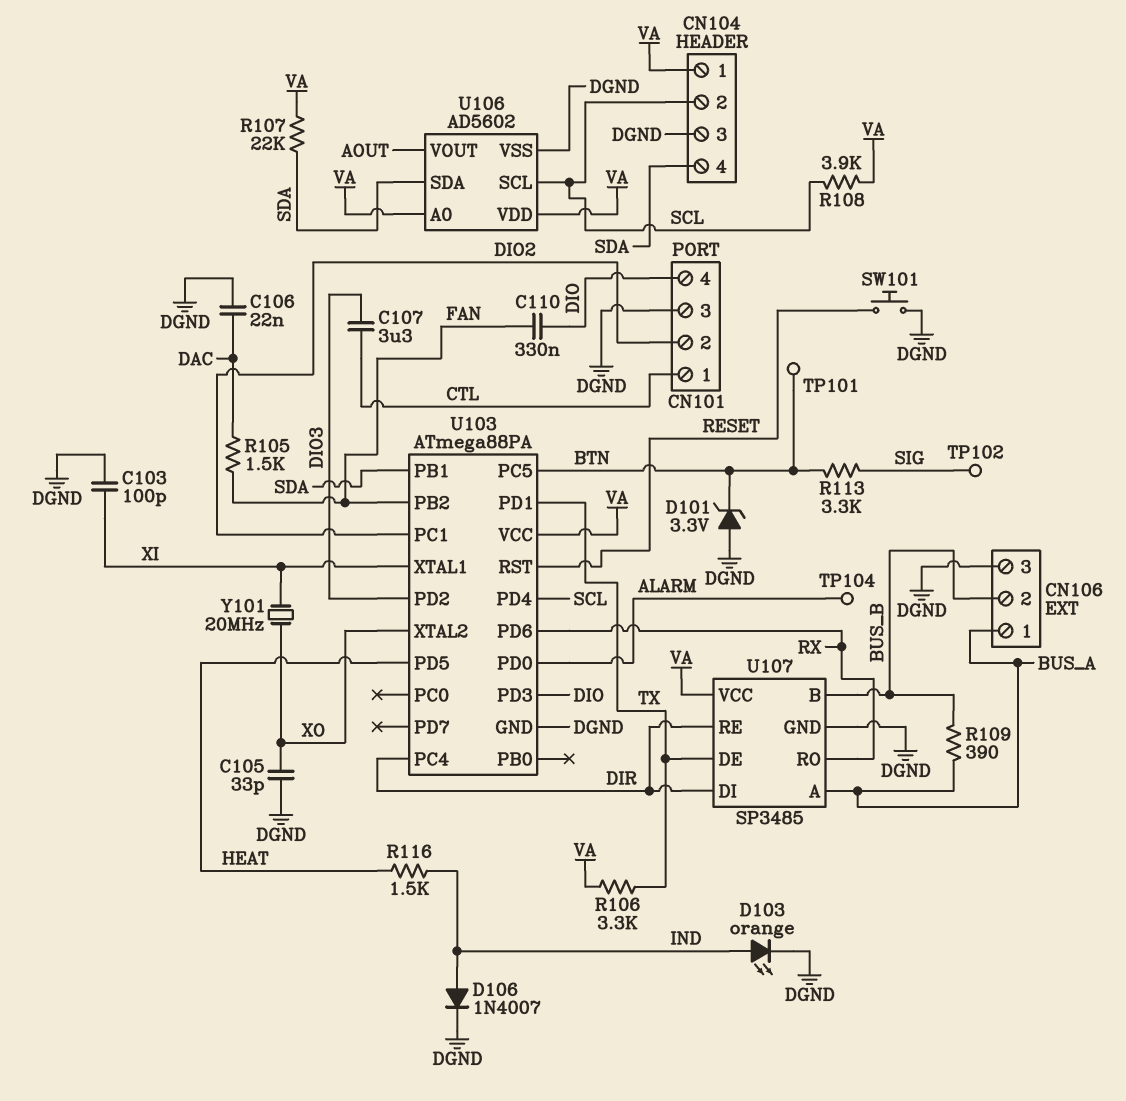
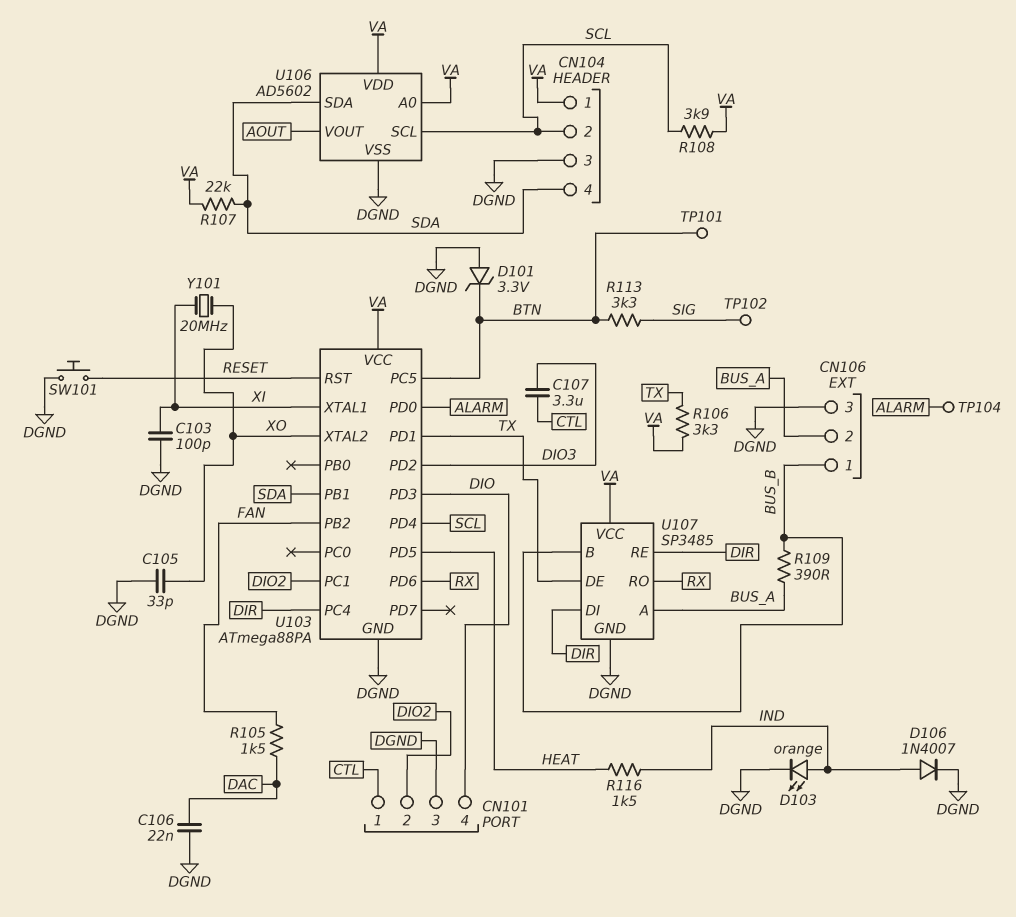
C110: 330nF (DIO, FAN) -> none
CN106 pin 1: BUS_A -> BUS_B
CN106 pin 2: BUS_B -> BUS_A

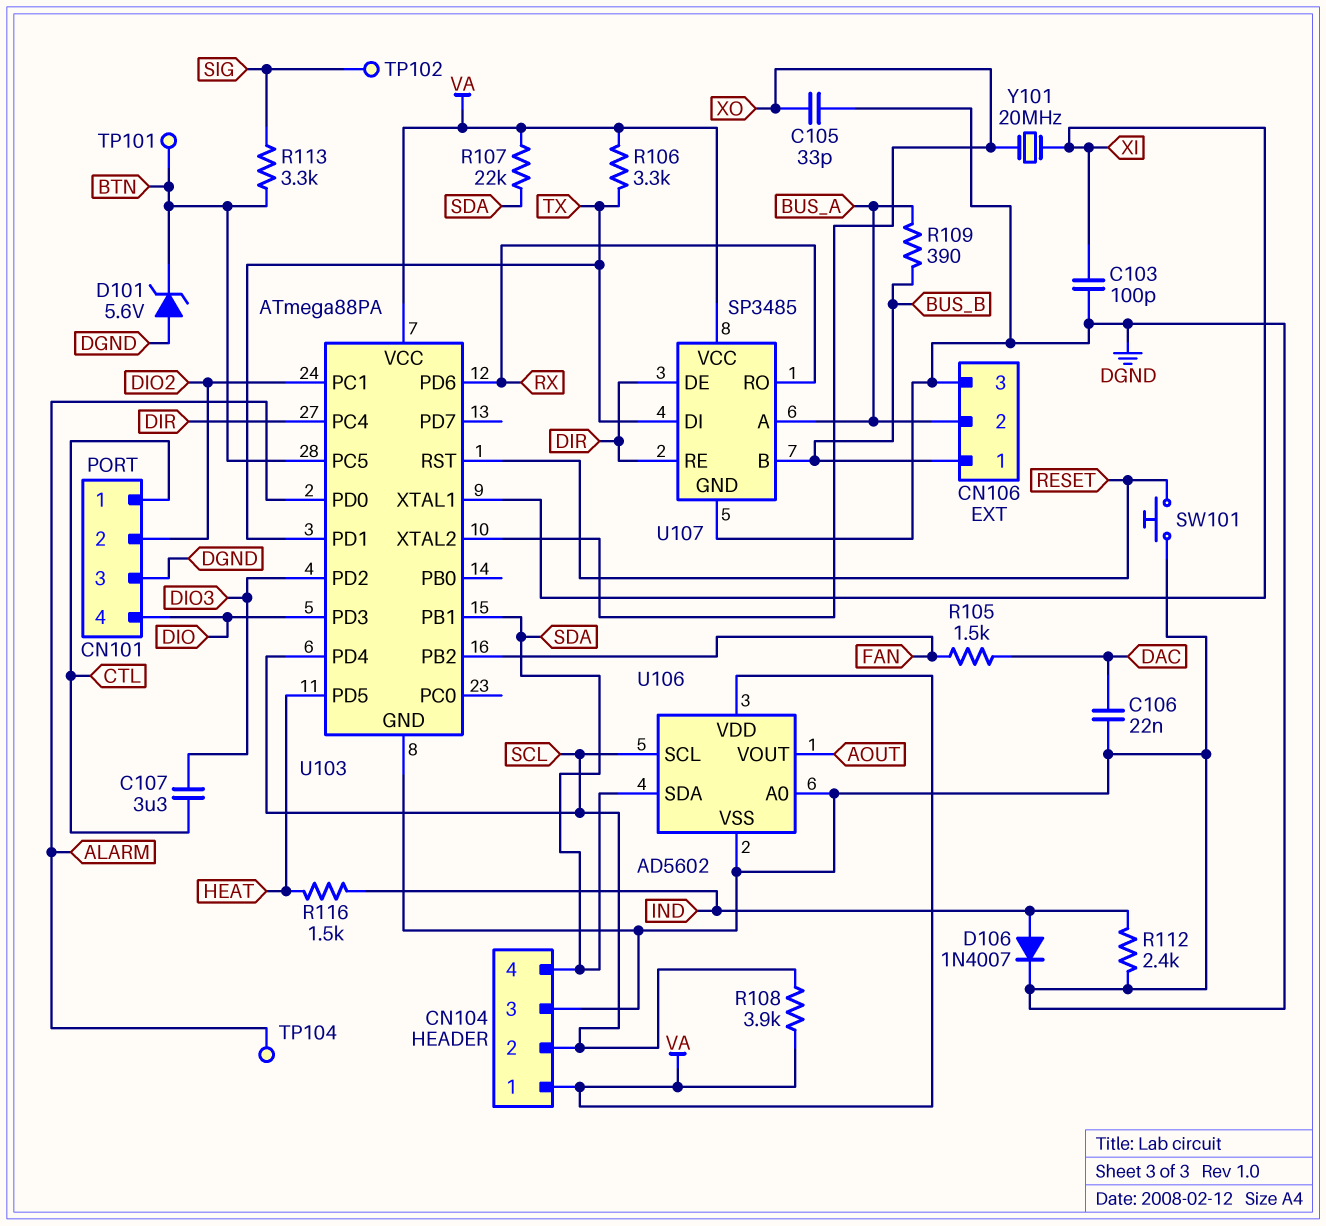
D101: zener 3.3V (A DGND, K BTN) -> zener 5.6V (A DGND, K BTN)
D103: LED orange (A IND, K DGND) -> none
R112: none -> 2.4k (DGND, IND)
U106 pin A0: VA -> DGND
U107 pin DE: TX -> DIR
U107 pin DI: DIR -> TX

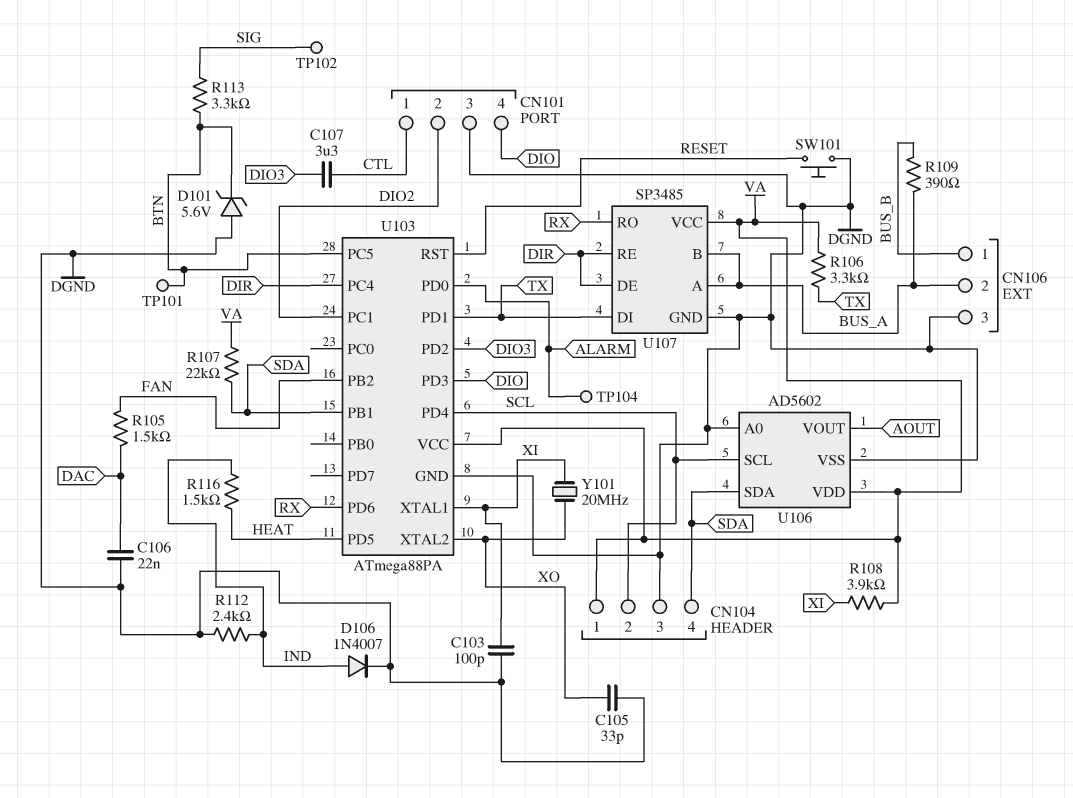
R108: 3.9k (SCL, VA) -> 3.9k (VA, XI)
U107 pin B: BUS_B -> BUS_A

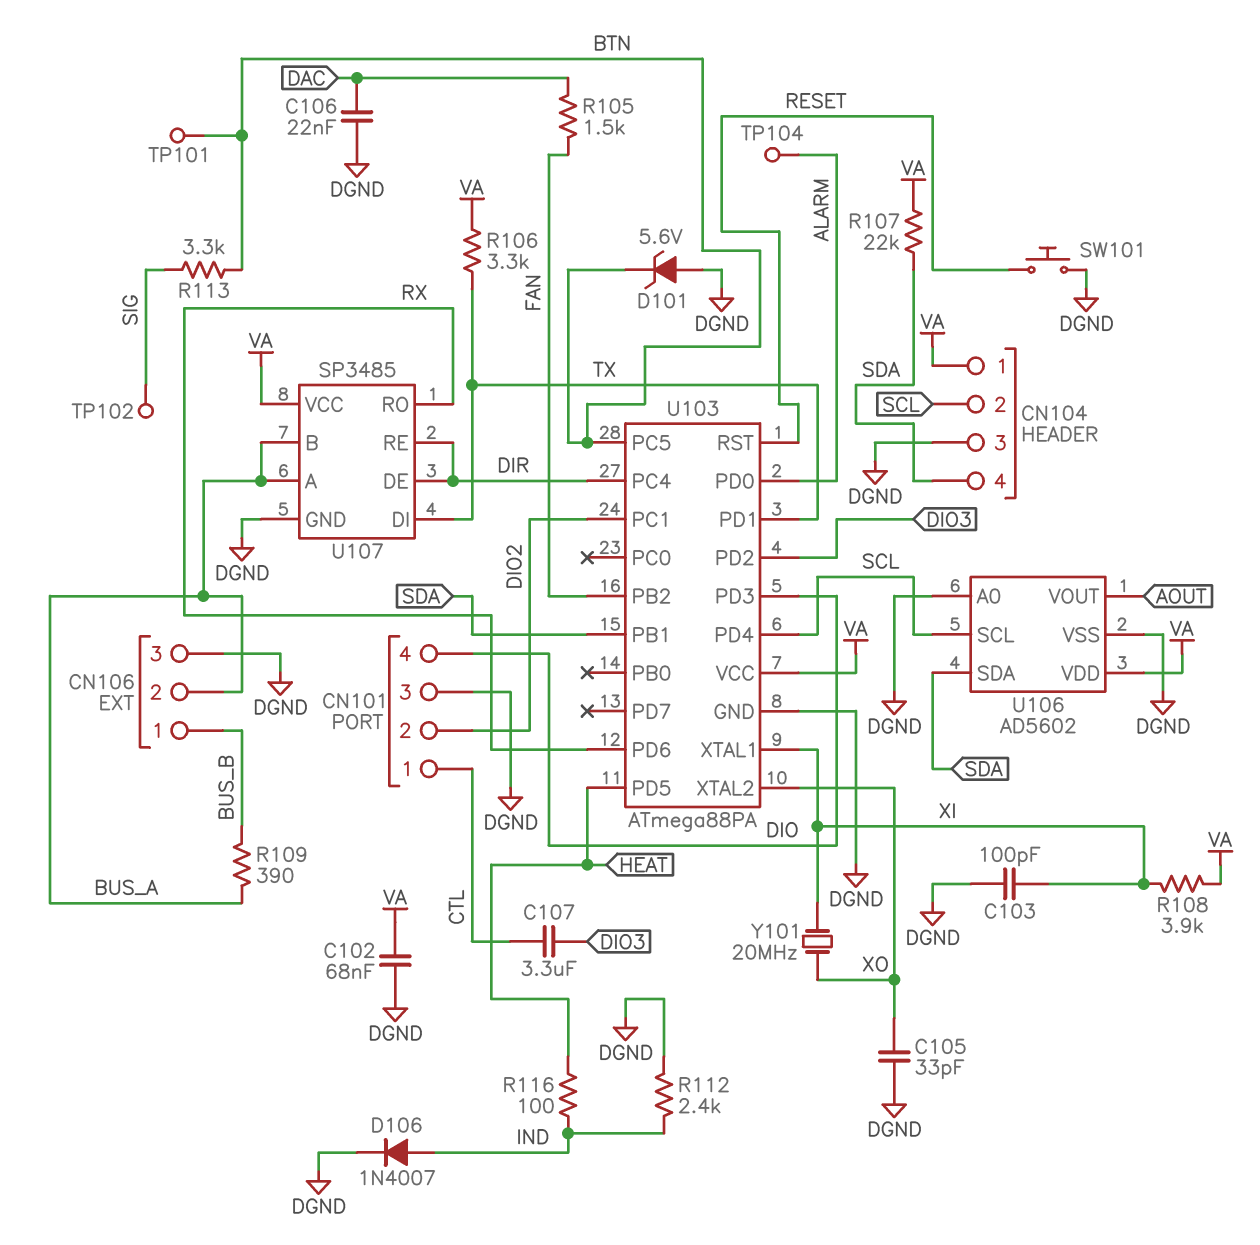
C102: none -> 68nF (DGND, VA)
R116: 1.5k (HEAT, IND) -> 100 (HEAT, IND)

